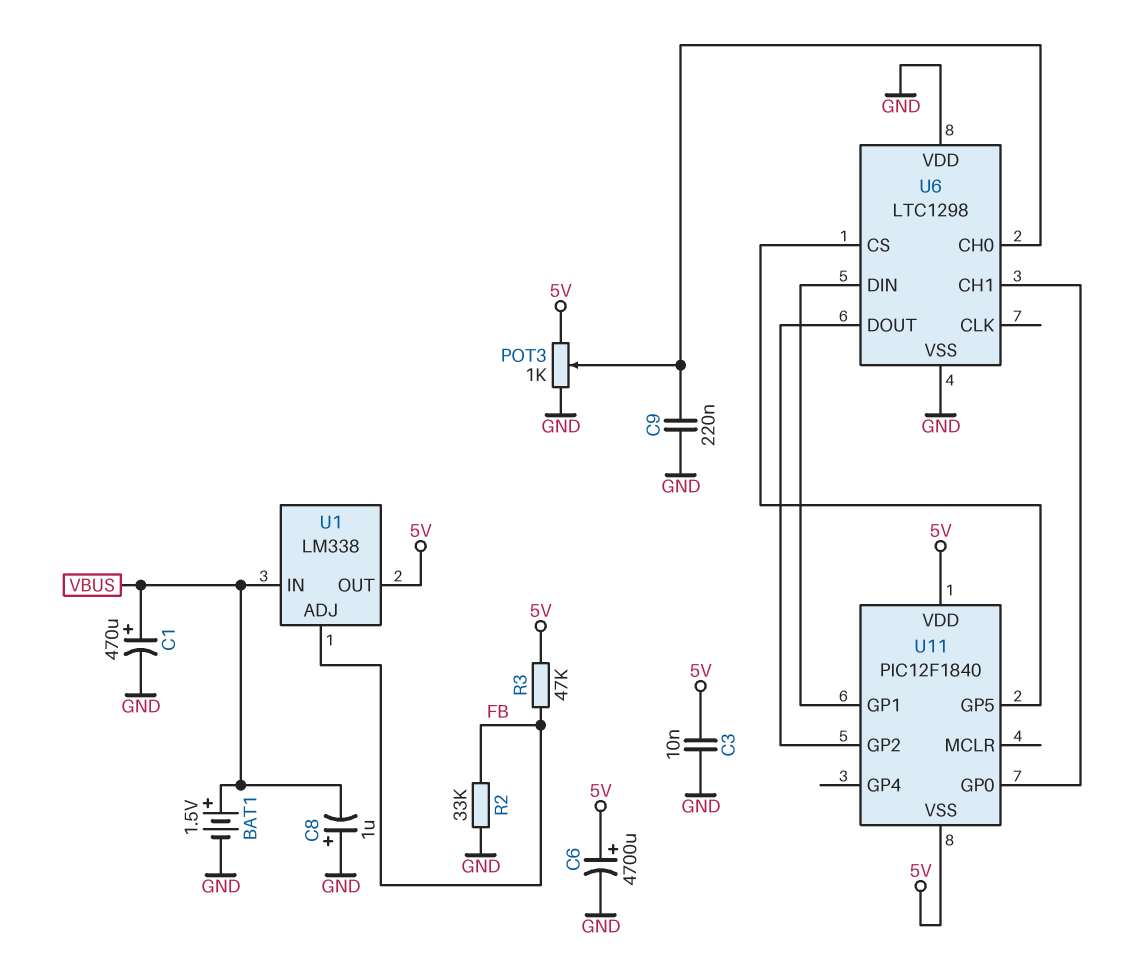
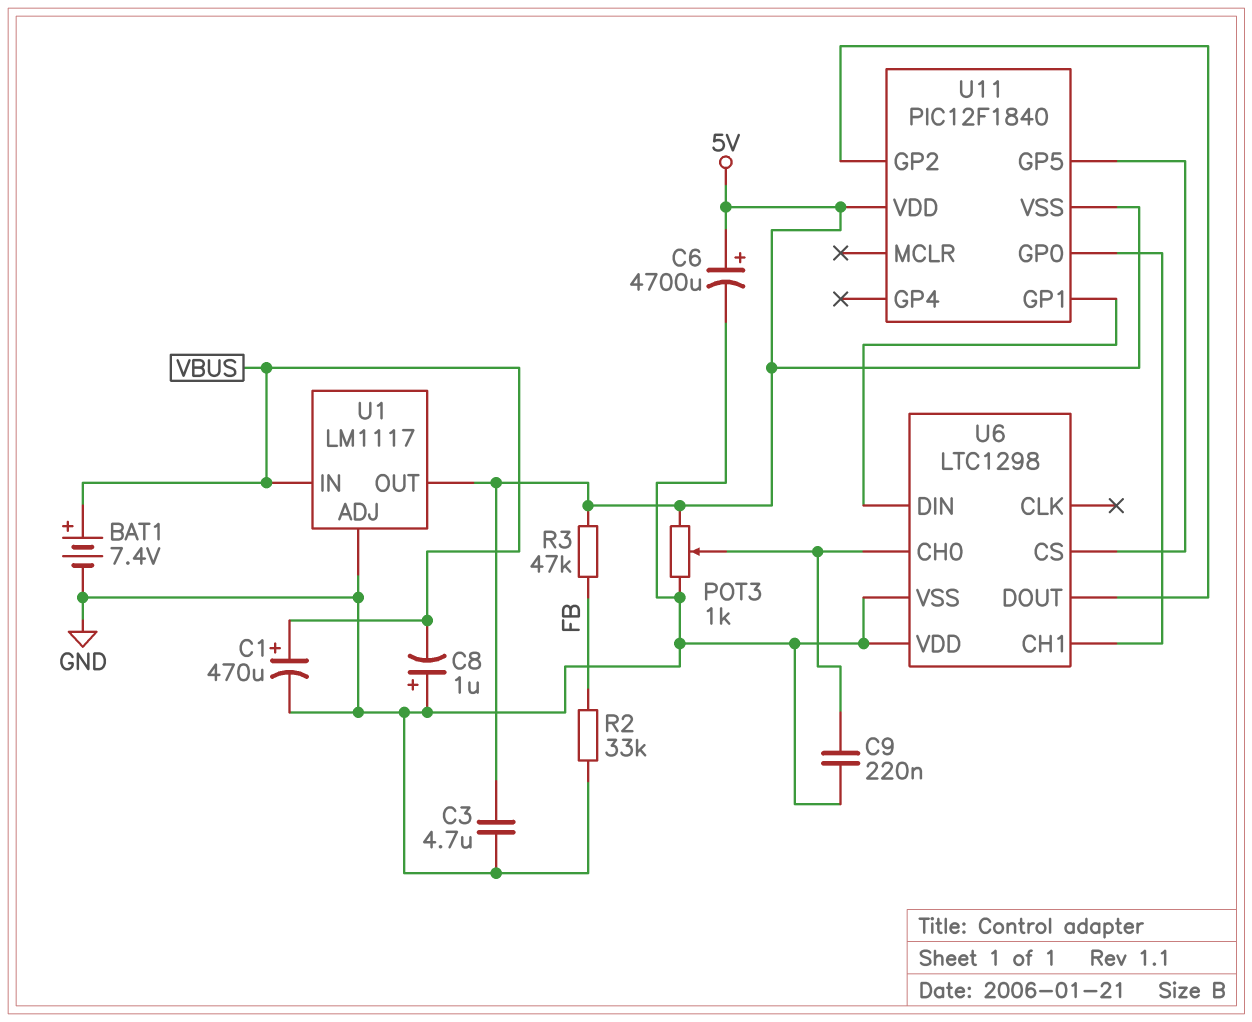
BAT1: 1.5V (plus VBUS, minus GND) -> 7.4V (plus VBUS, minus GND)
C3: 10nF (5V, GND) -> 4.7uF (5V, GND)
U1: LM338 -> LM1117
U1 pin ADJ: FB -> GND

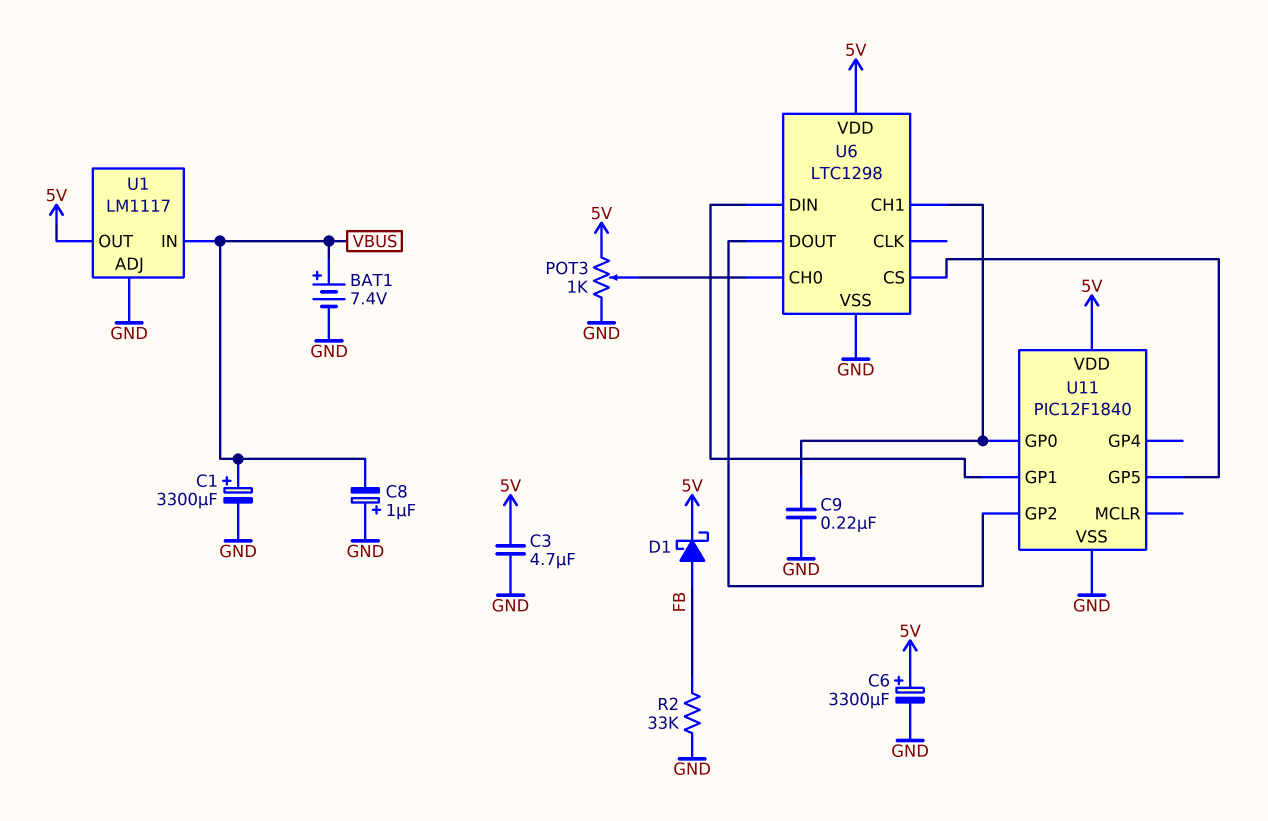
C1: 470uF (plus VBUS, minus GND) -> 3300uF (plus VBUS, minus GND)
C6: 4700uF (plus 5V, minus GND) -> 3300uF (plus 5V, minus GND)
C9: 220nF (GND, U6/CH0) -> 220nF (GND, U6/CH1)
D1: none -> schottky (A FB, K 5V)
R3: 47k (5V, FB) -> none
U6 pin VDD: GND -> 5V
U11 pin VSS: 5V -> GND

